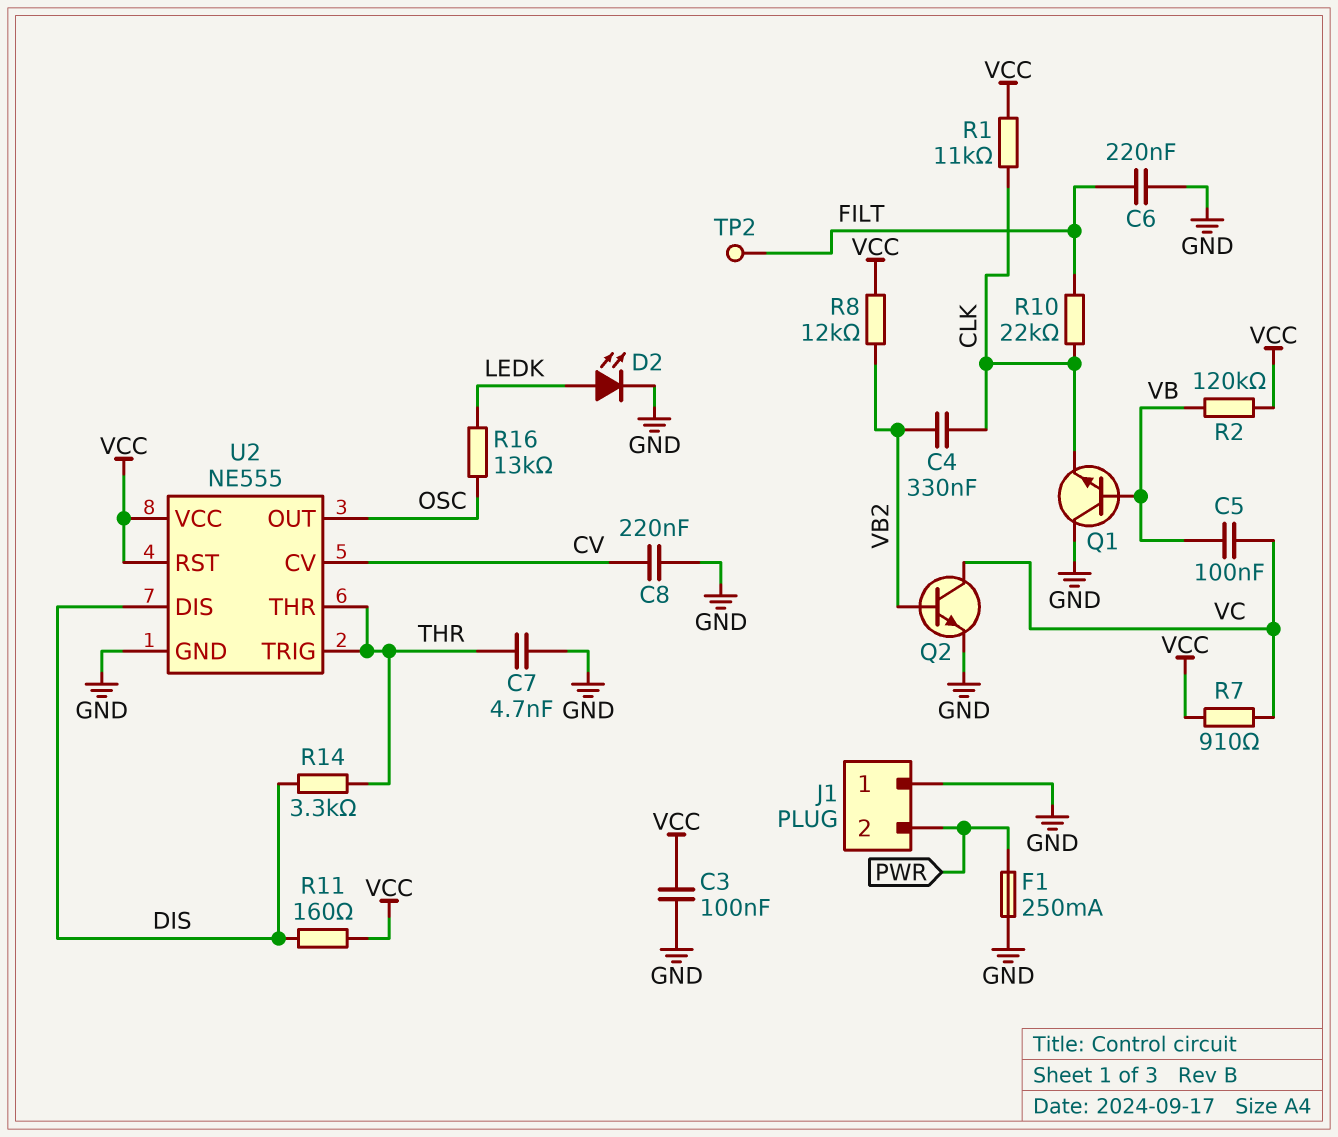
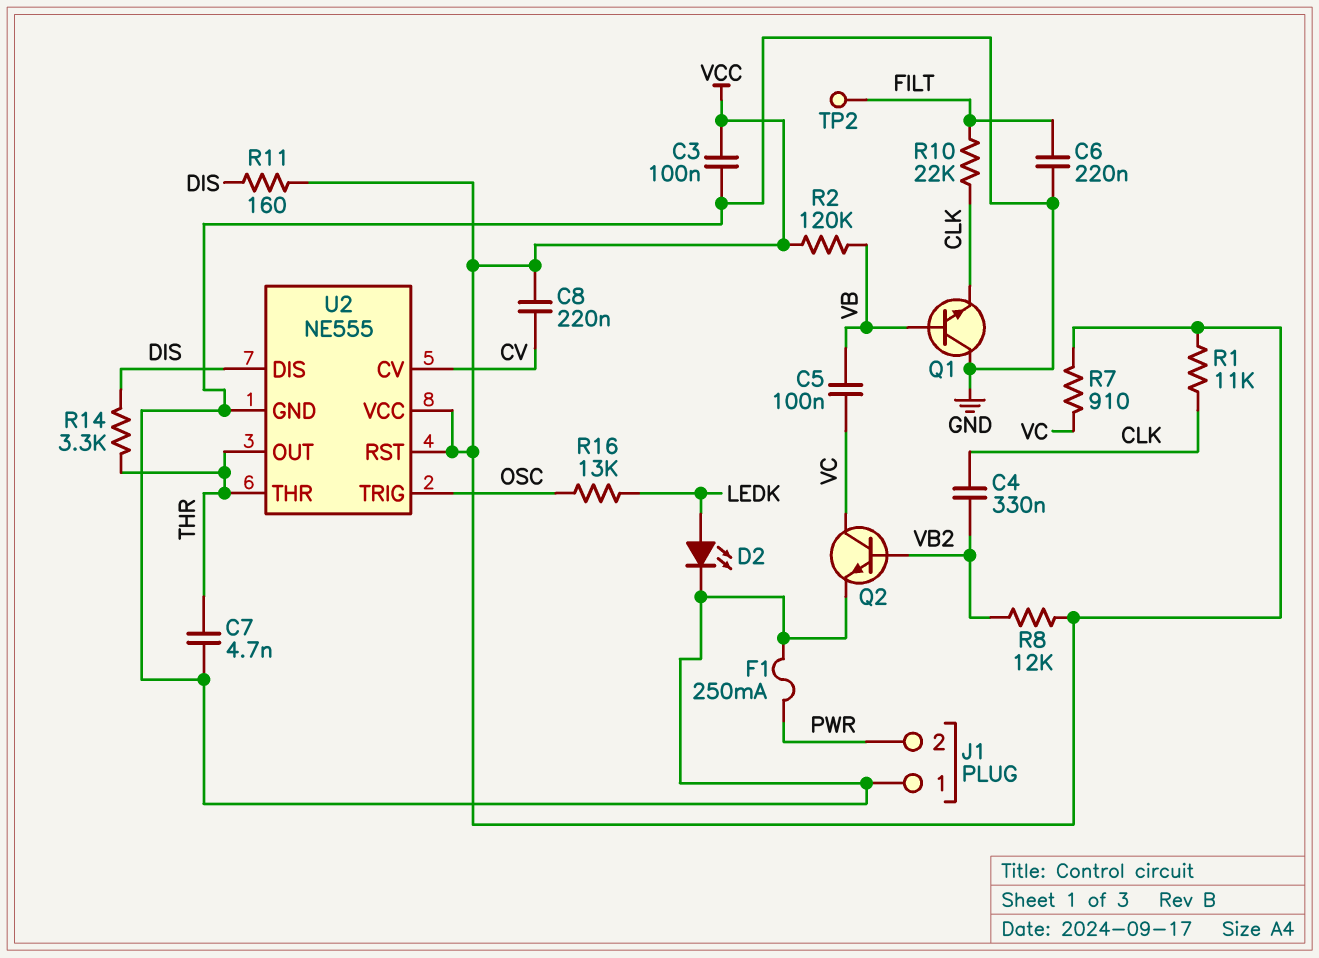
C8: 220nF (CV, GND) -> 220nF (CV, VCC)
U2 pin OUT: OSC -> THR
U2 pin TRIG: THR -> OSC

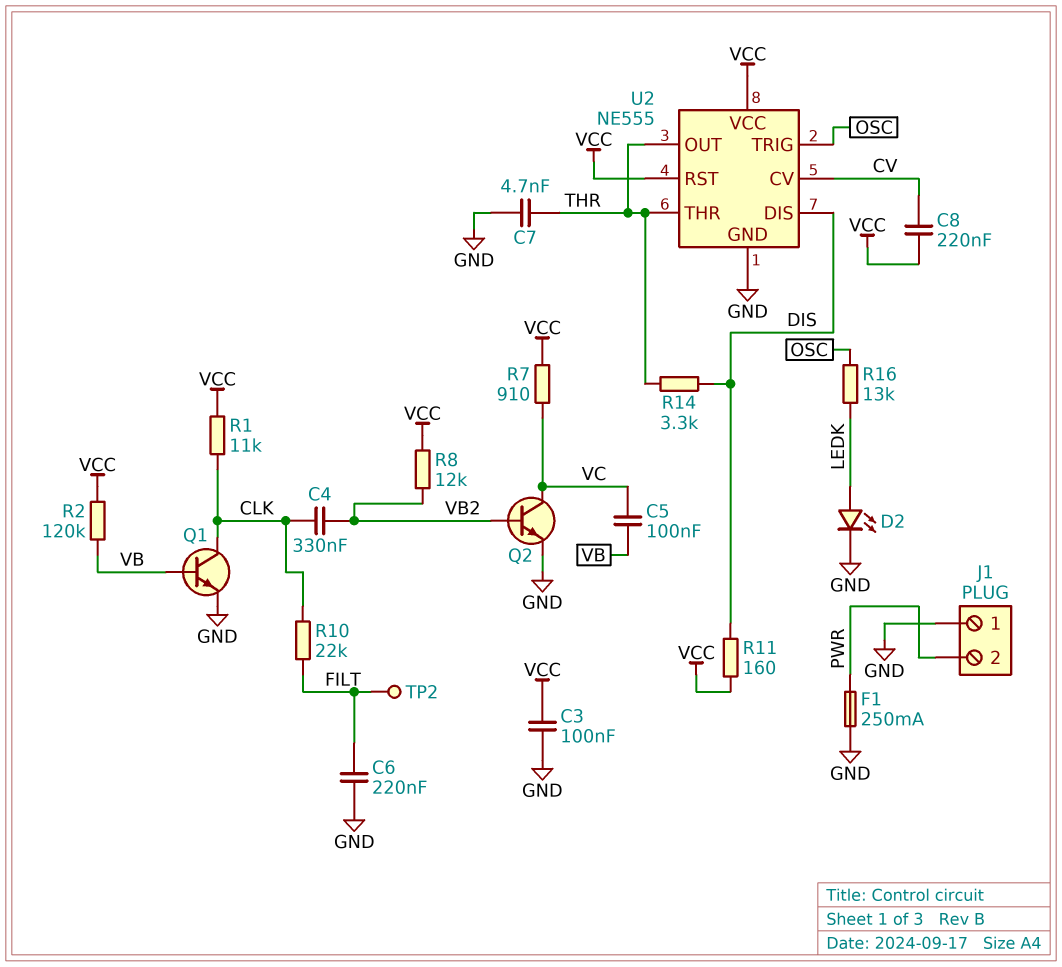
Q1: NPN (B VB, C GND, E CLK) -> NPN (B VB, C CLK, E GND)

